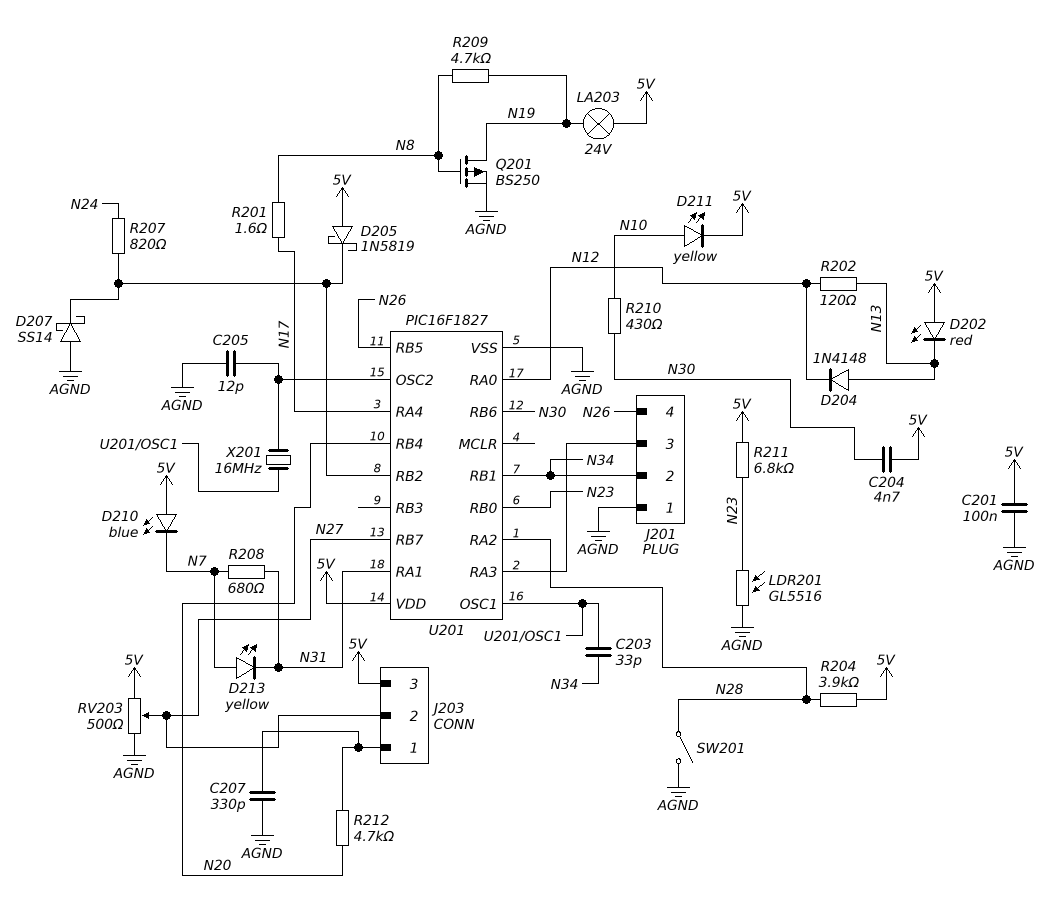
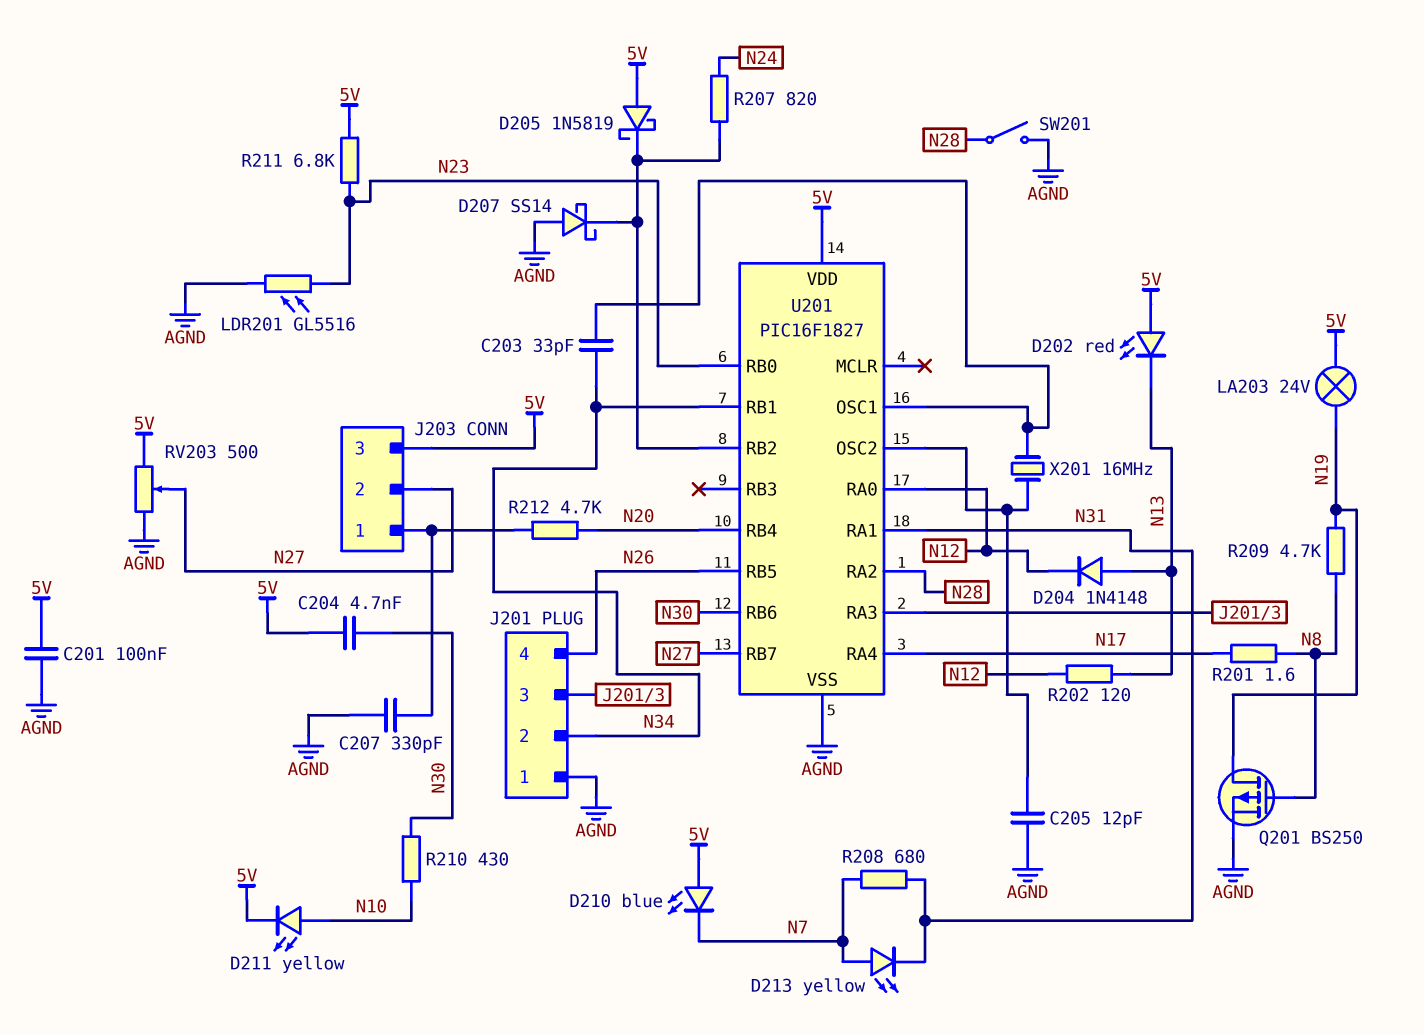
R204: 3.9k (5V, N28) -> none

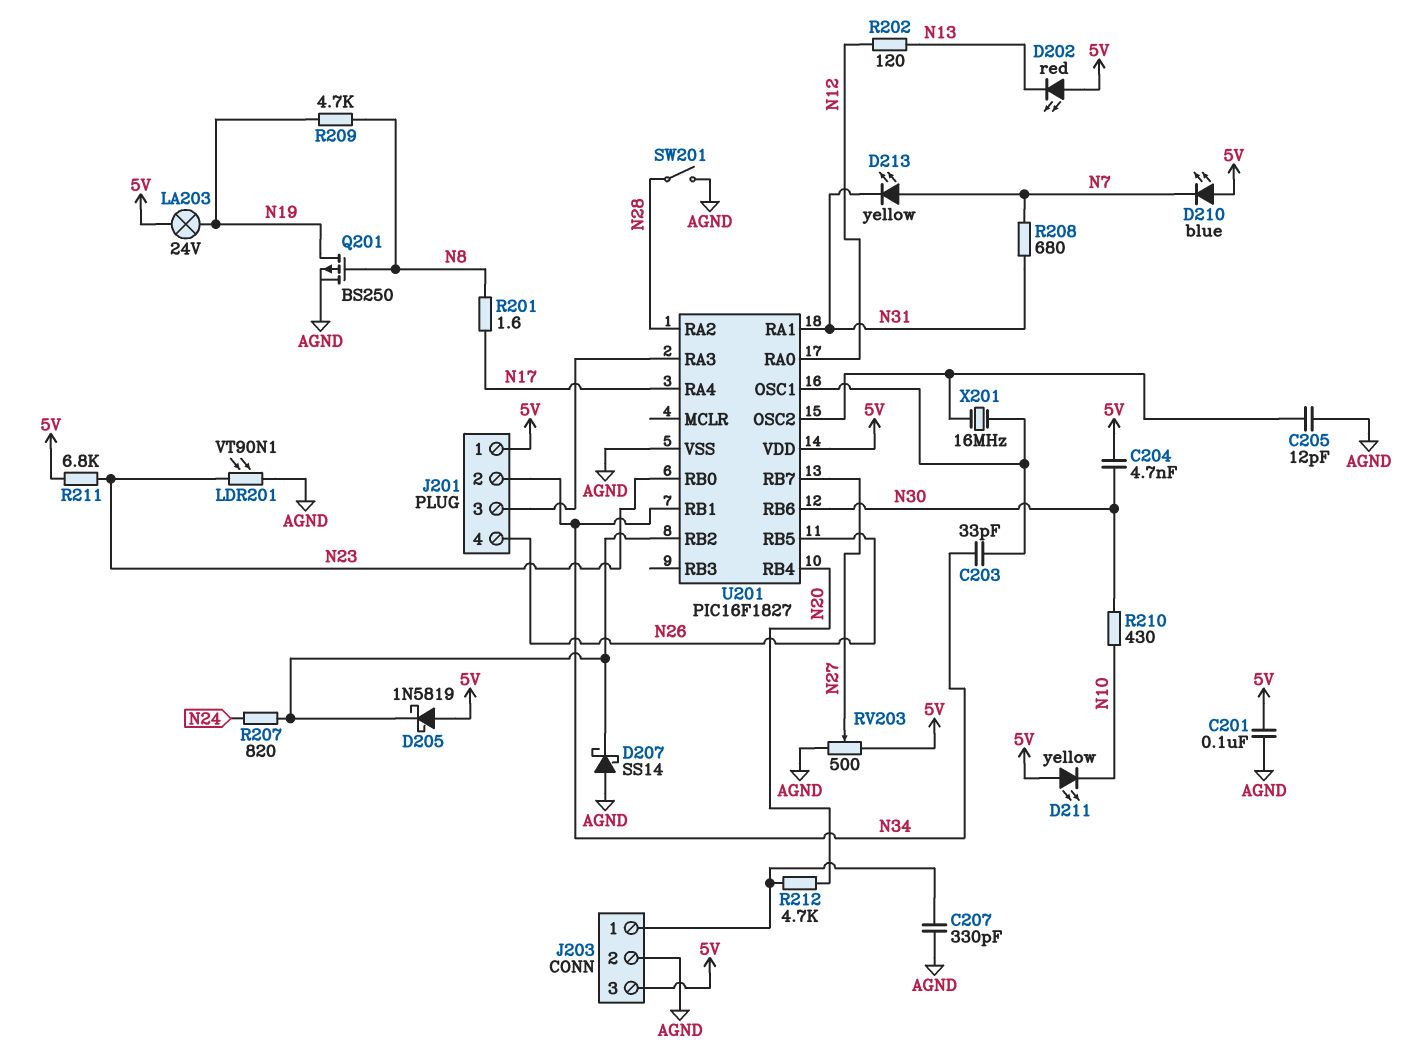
D204: diode 1N4148 (A N13, K N12) -> none
D211: LED yellow (A N10, K 5V) -> LED yellow (A 5V, K N10)
J201 pin 1: AGND -> 5V
J203 pin 2: N27 -> AGND
LDR201: GL5516 (AGND, N23) -> VT90N1 (AGND, N23)

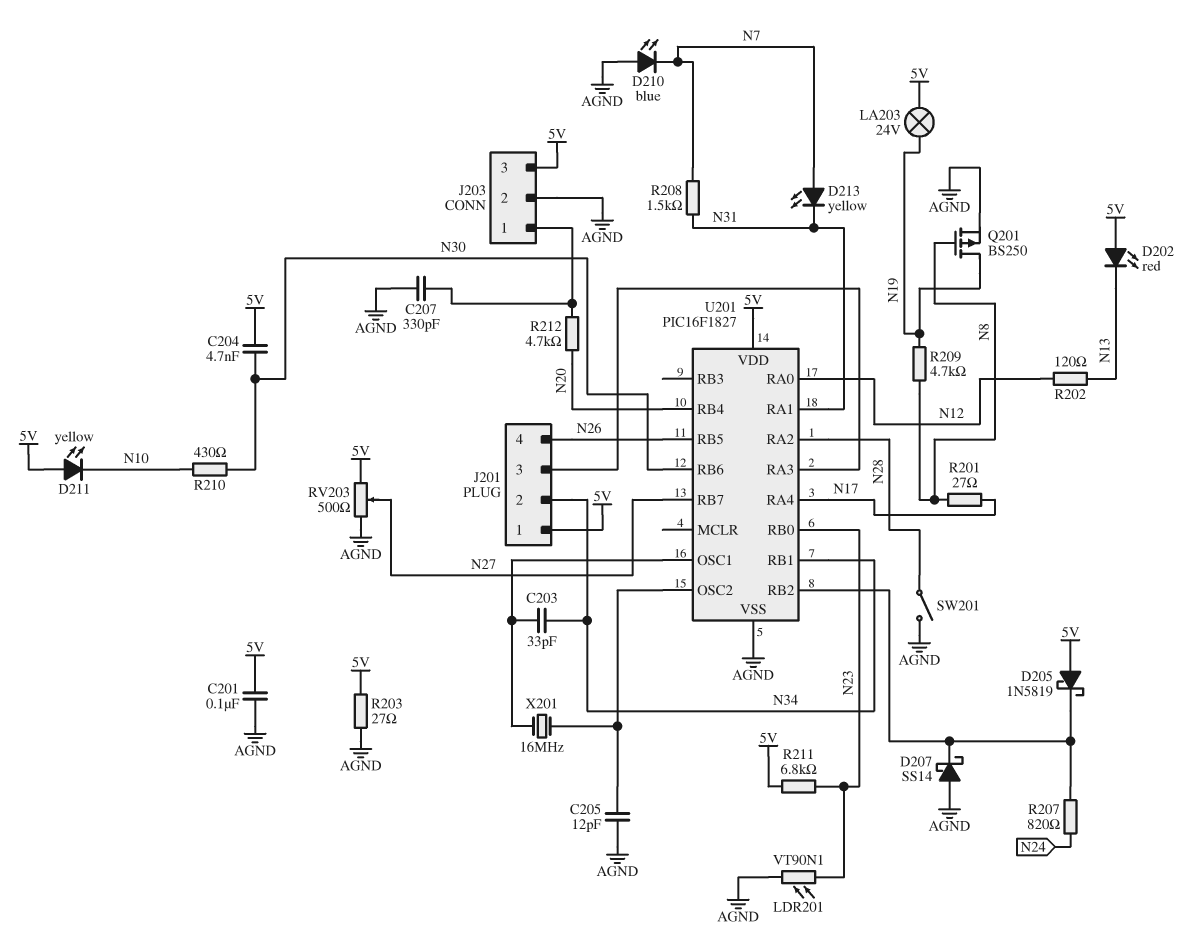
D210: LED blue (A 5V, K N7) -> LED blue (A AGND, K N7)
R201: 1.6 (N8, N17) -> 27 (N8, N17)
R203: none -> 27 (5V, AGND)
R208: 680 (N7, N31) -> 1.5k (N7, N31)

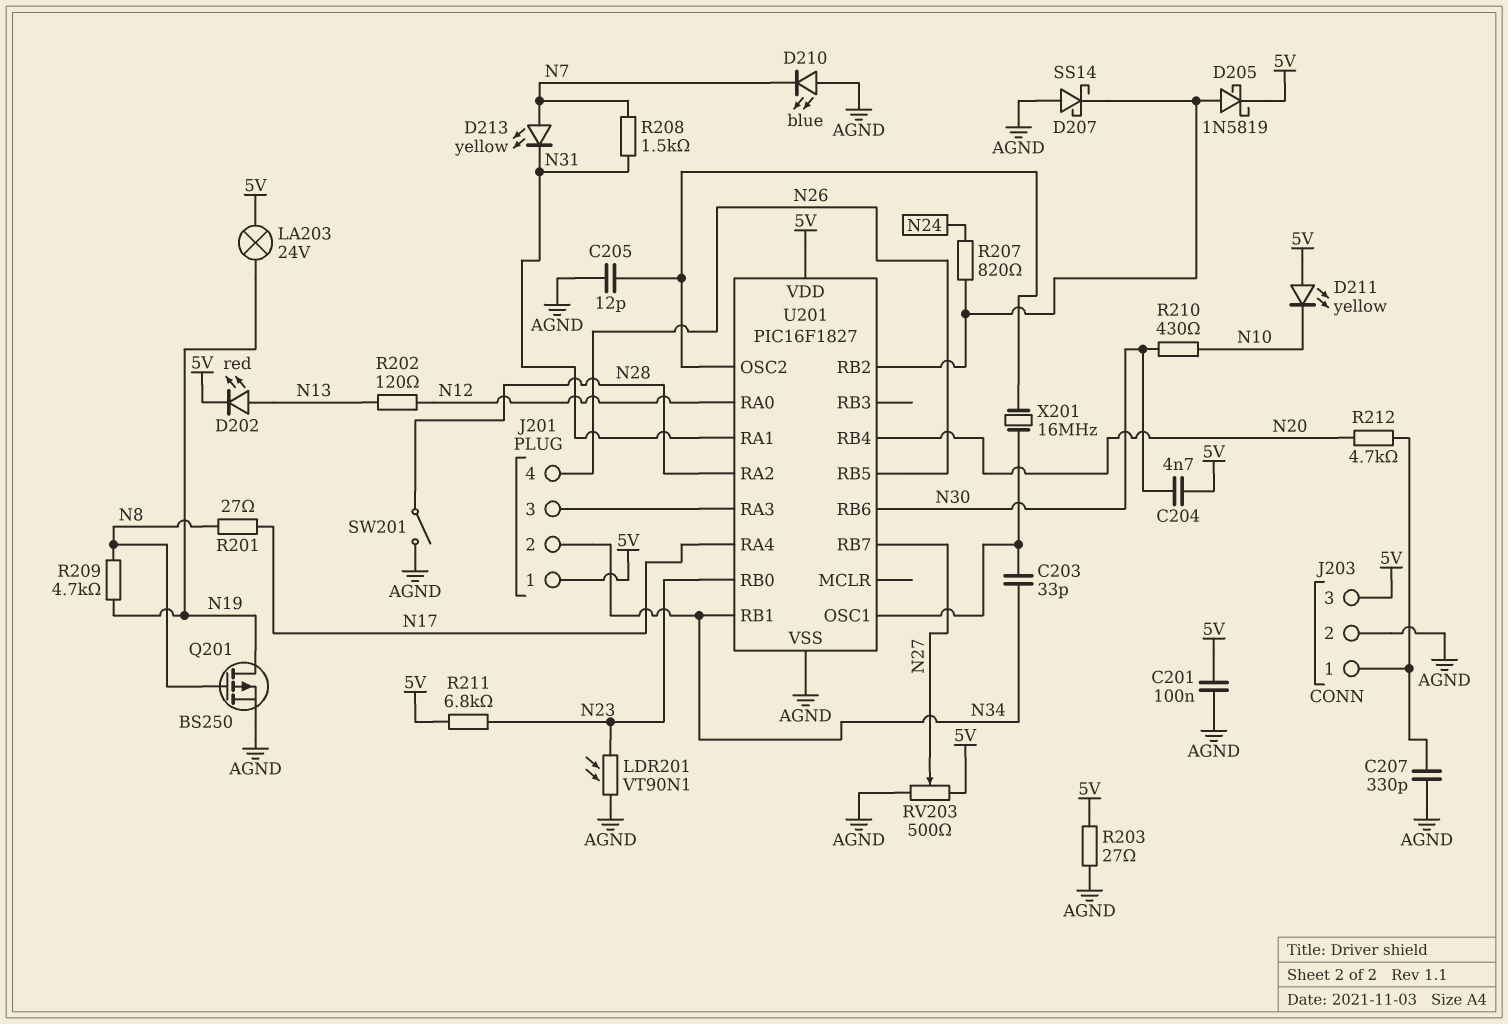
D202: LED red (A 5V, K N13) -> LED red (A N13, K 5V)
D205: schottky 1N5819 (A 5V, K U201/RB2) -> schottky 1N5819 (A U201/RB2, K 5V)

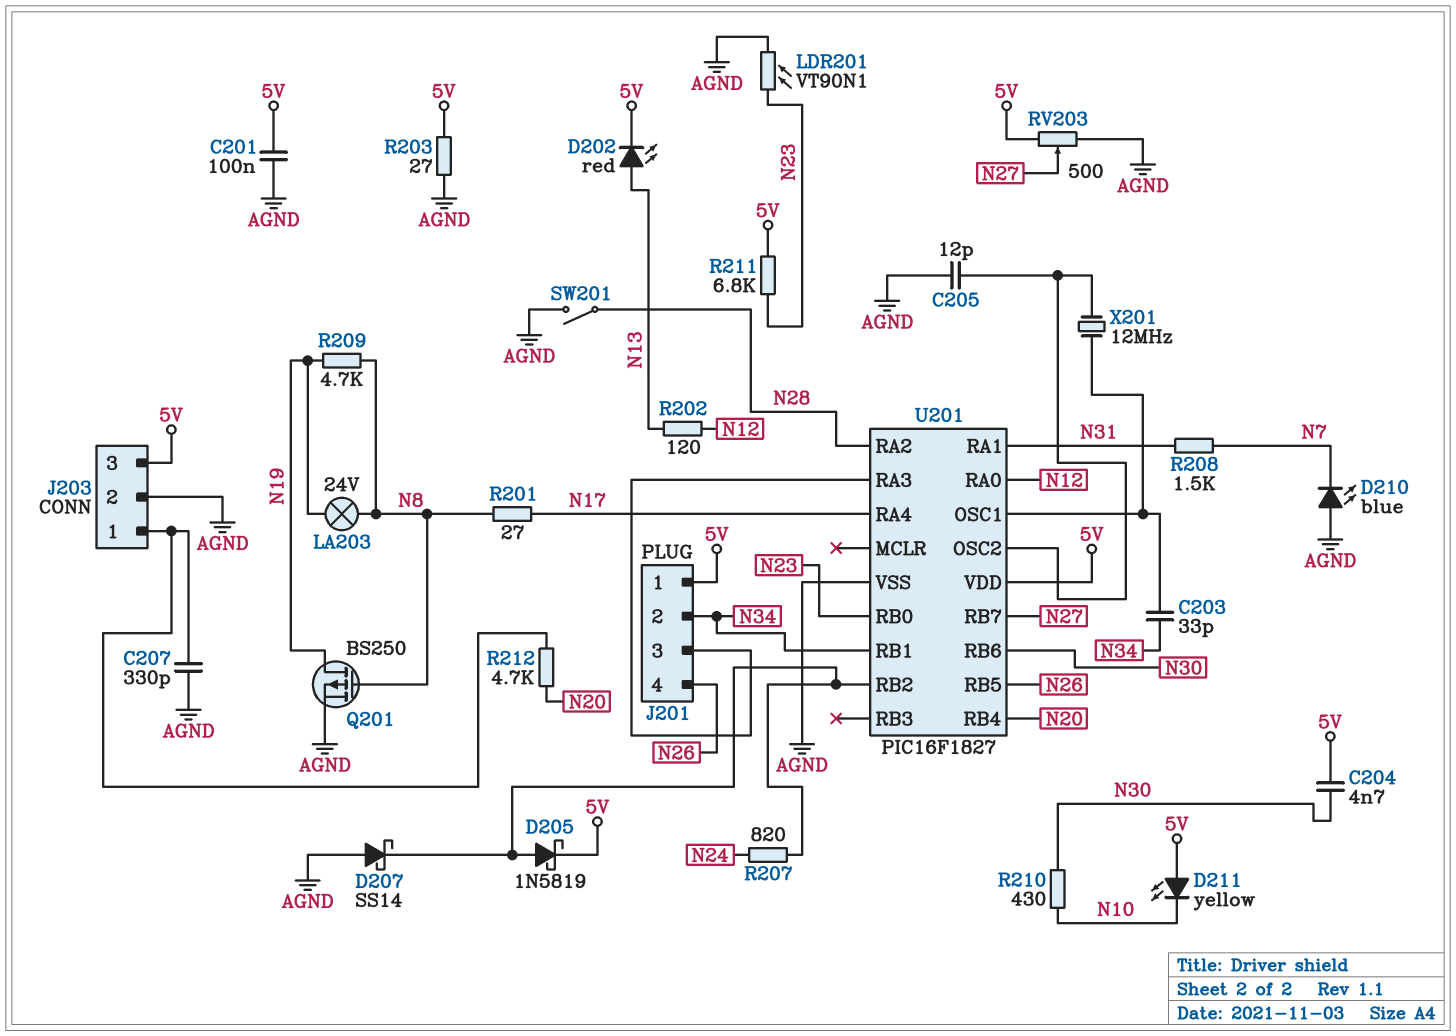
D213: LED yellow (A N7, K N31) -> none
LA203: lamp 24V (5V, N19) -> lamp 24V (N8, N19)
X201: 16MHz (U201/OSC1, U201/OSC2) -> 12MHz (U201/OSC1, U201/OSC2)

